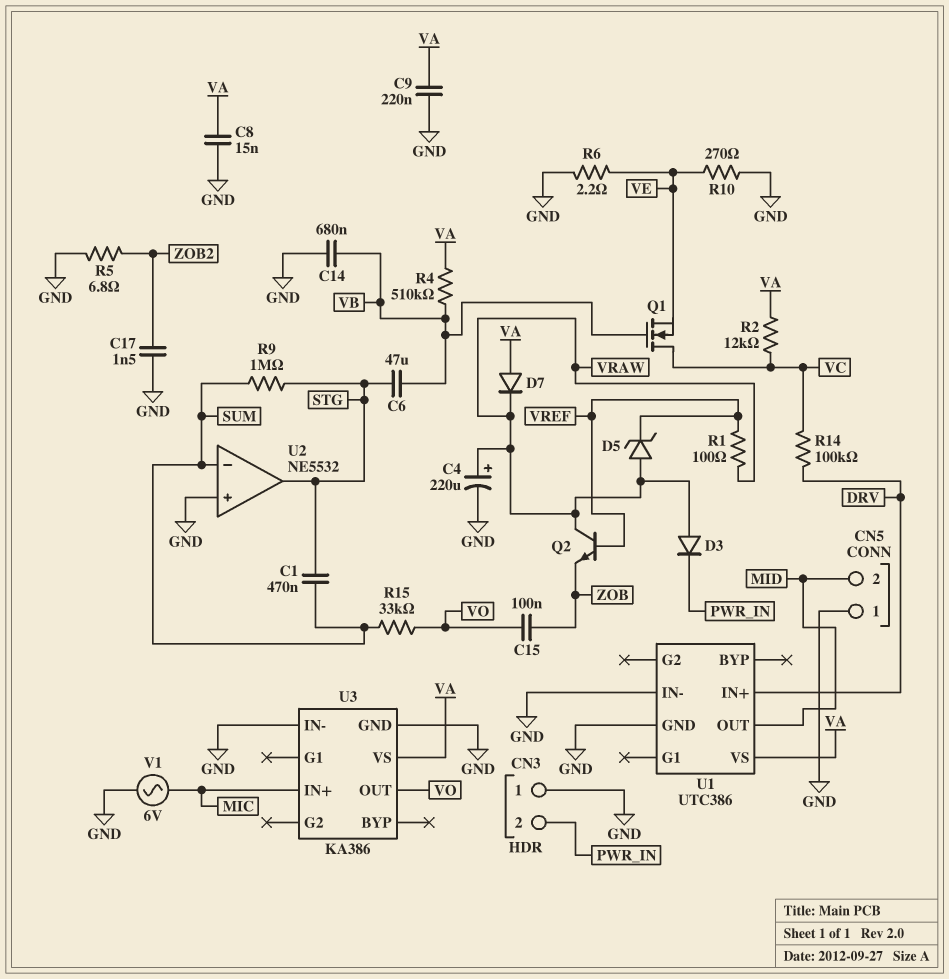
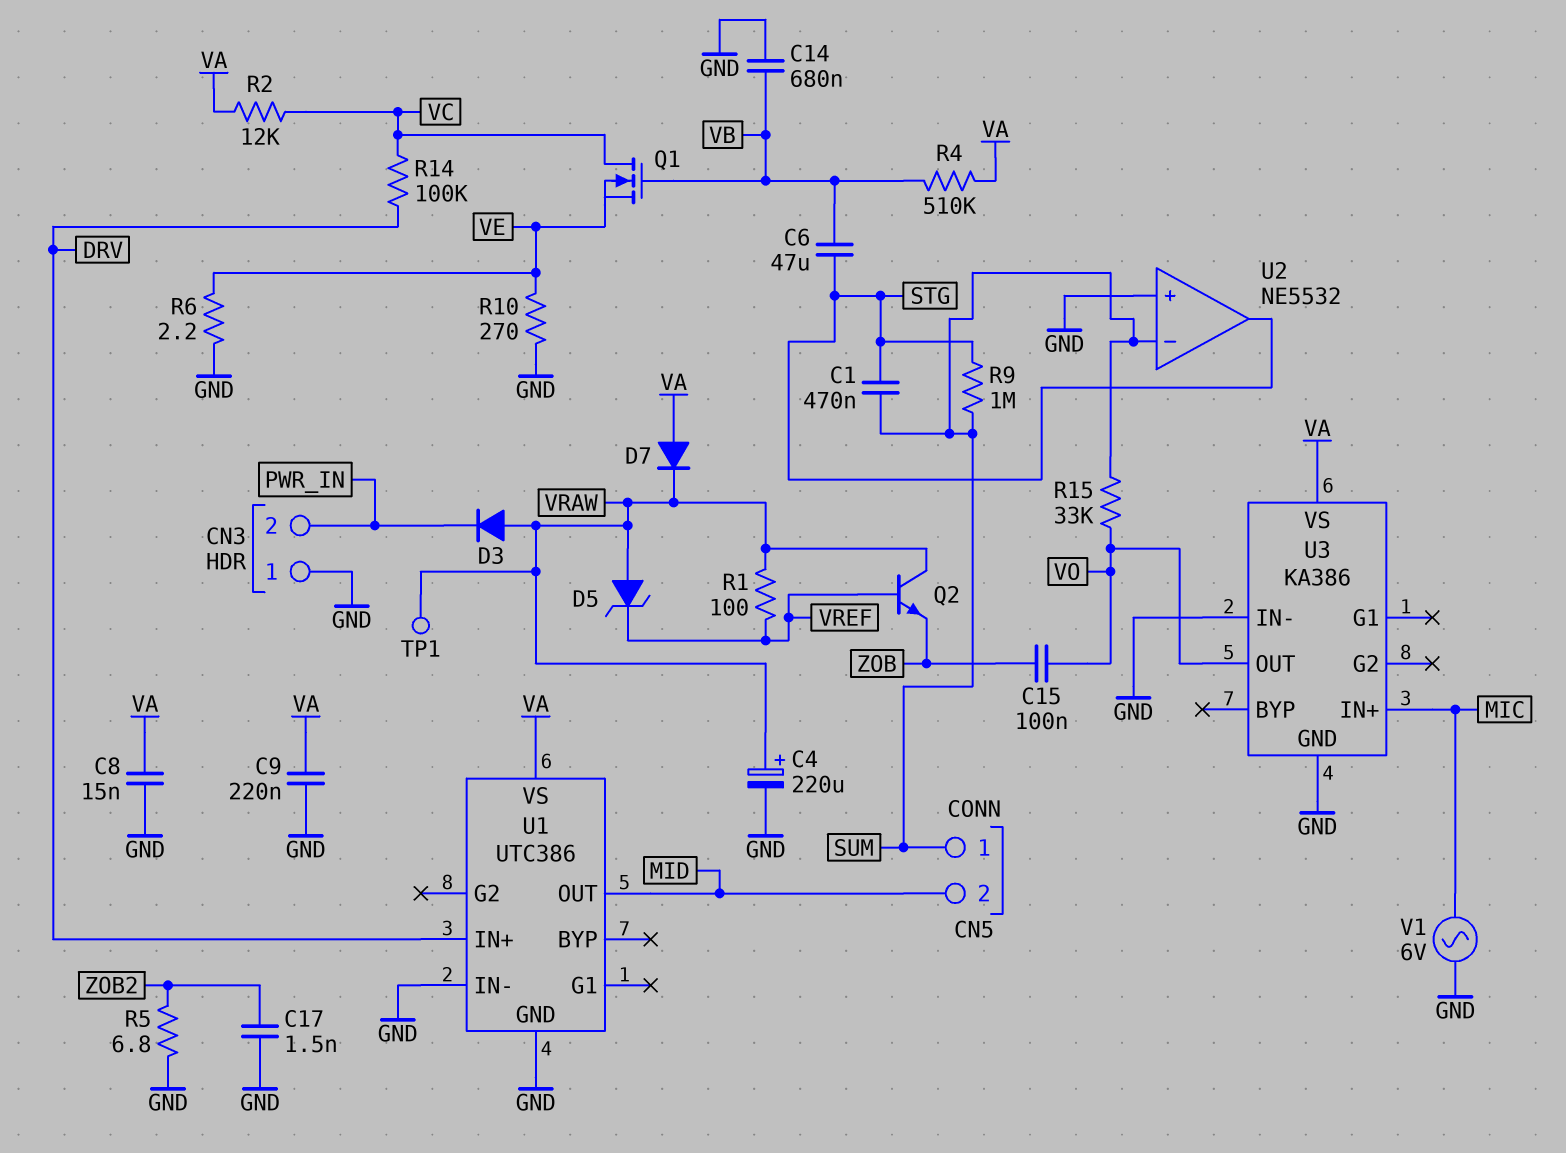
CN5 pin 1: GND -> SUM
TP1: none -> test point (VRAW)

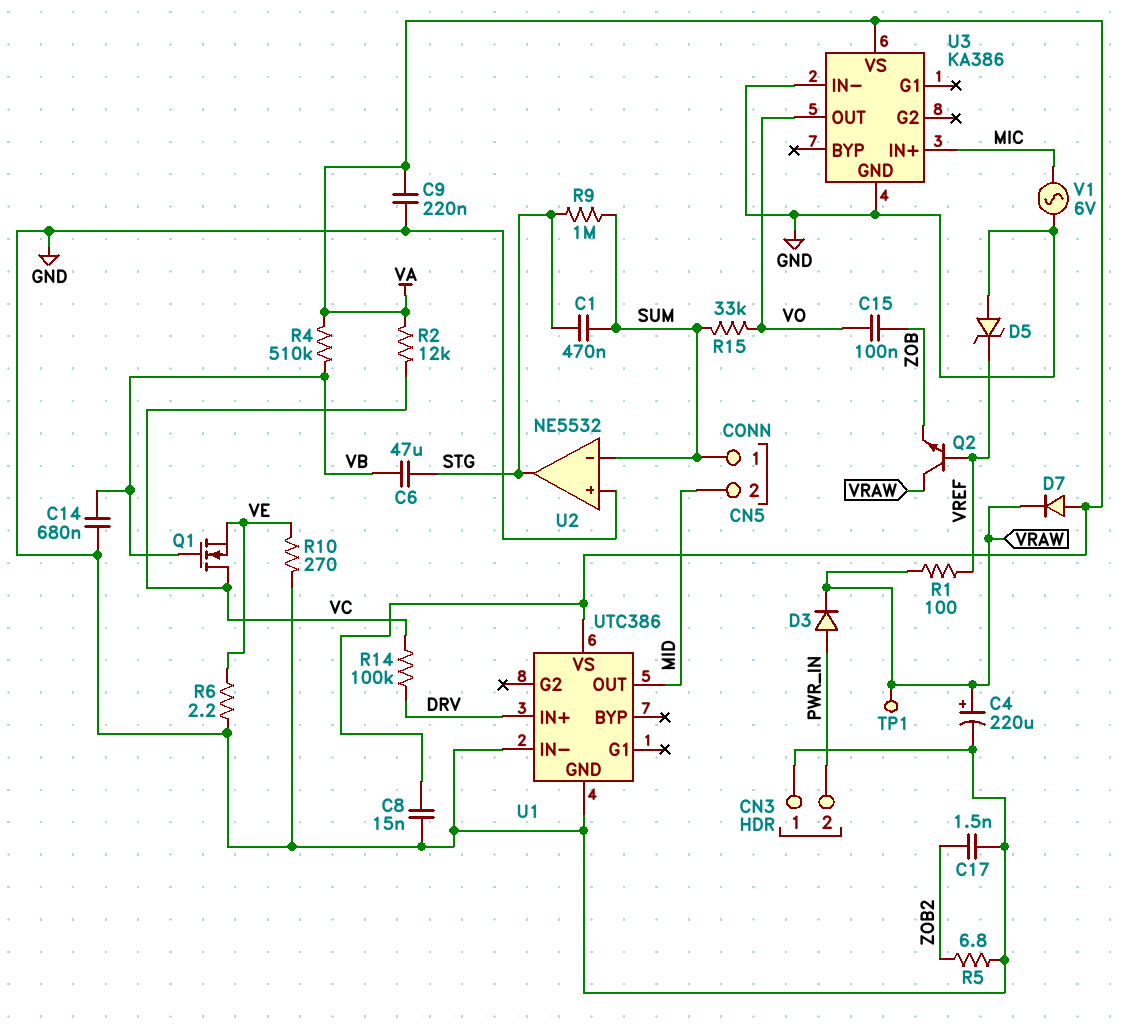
D3: diode (A VRAW, K PWR_IN) -> diode (A PWR_IN, K VRAW)
D5: zener (A VRAW, K VREF) -> zener (A GND, K VREF)

